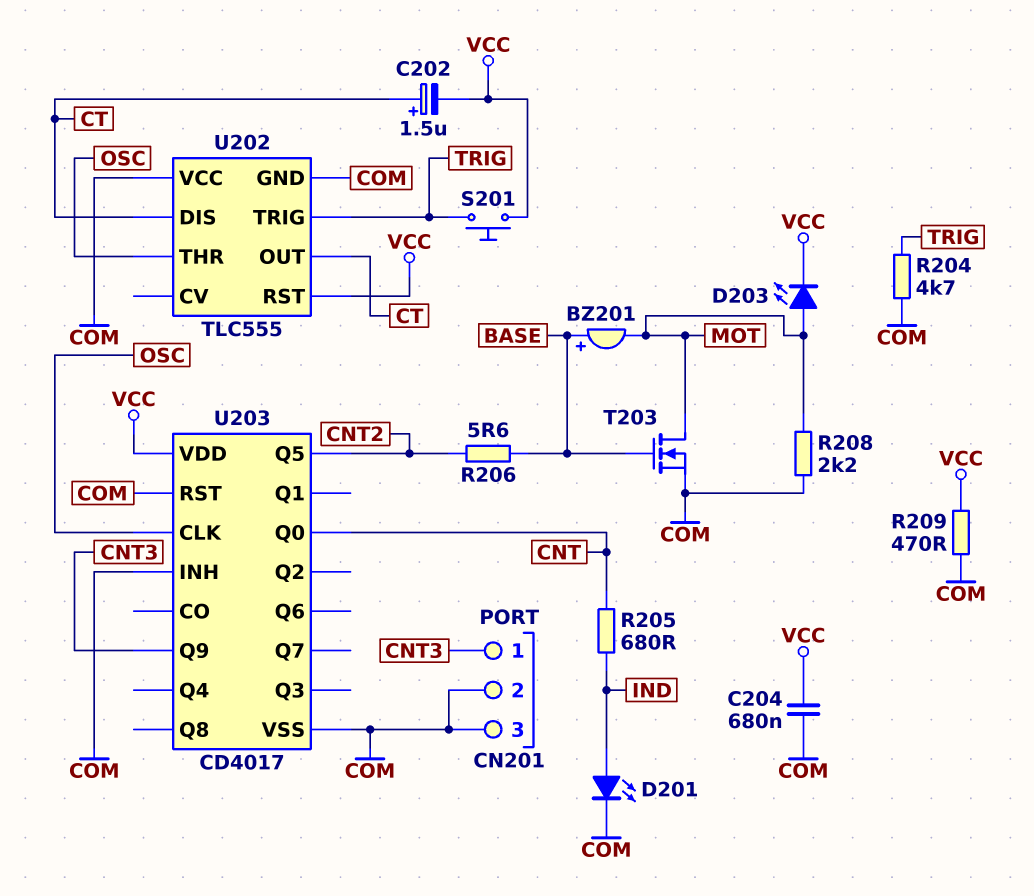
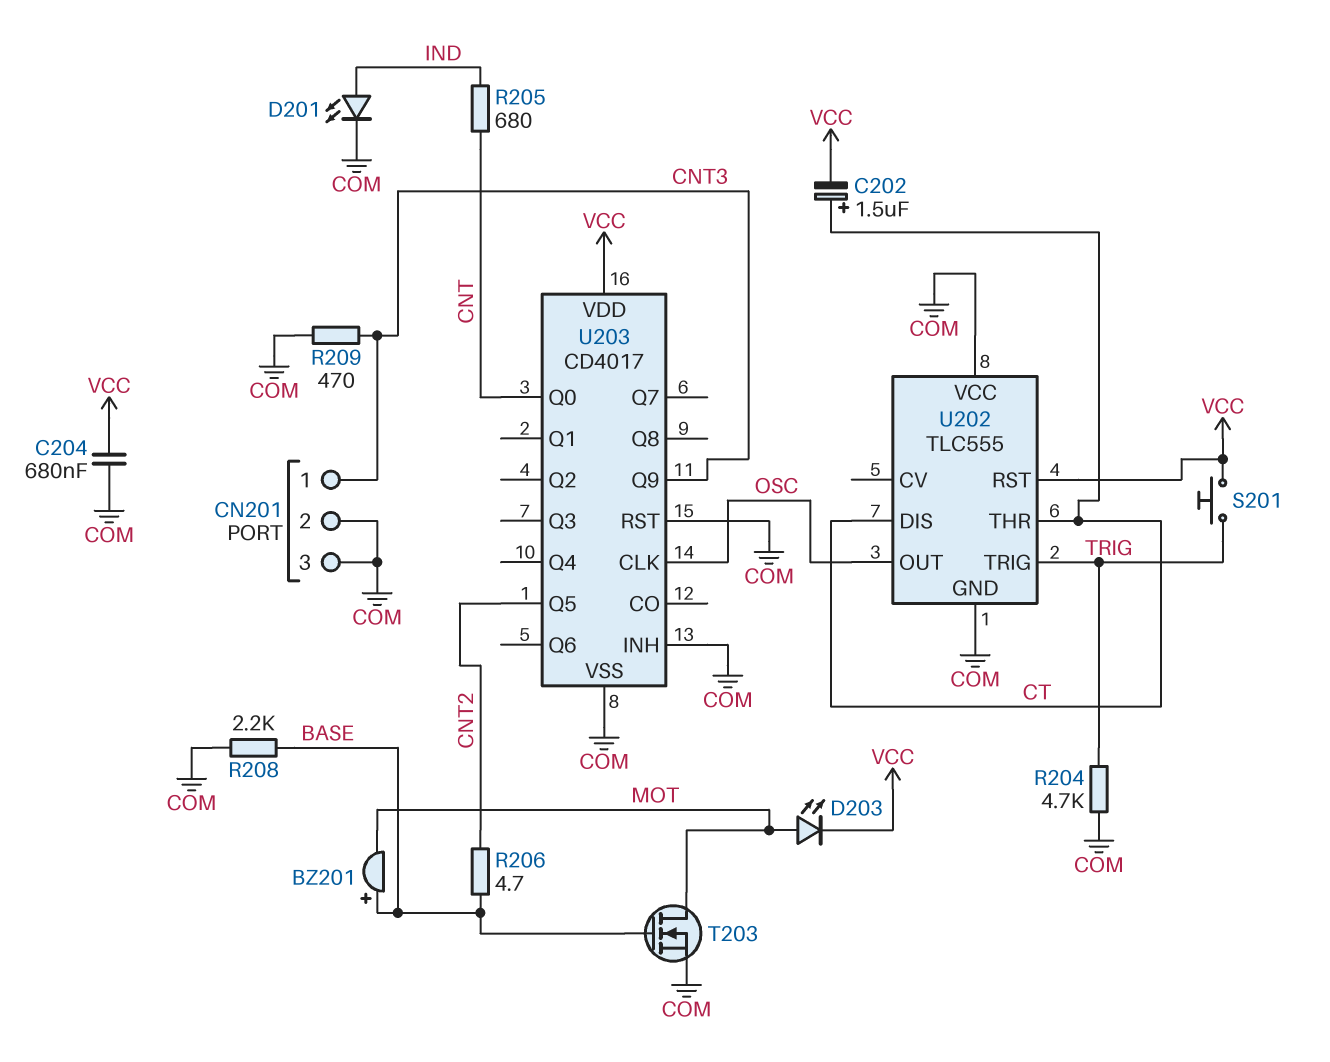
R206: 5.6 (BASE, CNT2) -> 4.7 (BASE, CNT2)
R208: 2.2k (COM, MOT) -> 2.2k (BASE, COM)
R209: 470 (COM, VCC) -> 470 (CNT3, COM)
U202 pin OUT: CT -> OSC
U202 pin THR: OSC -> CT

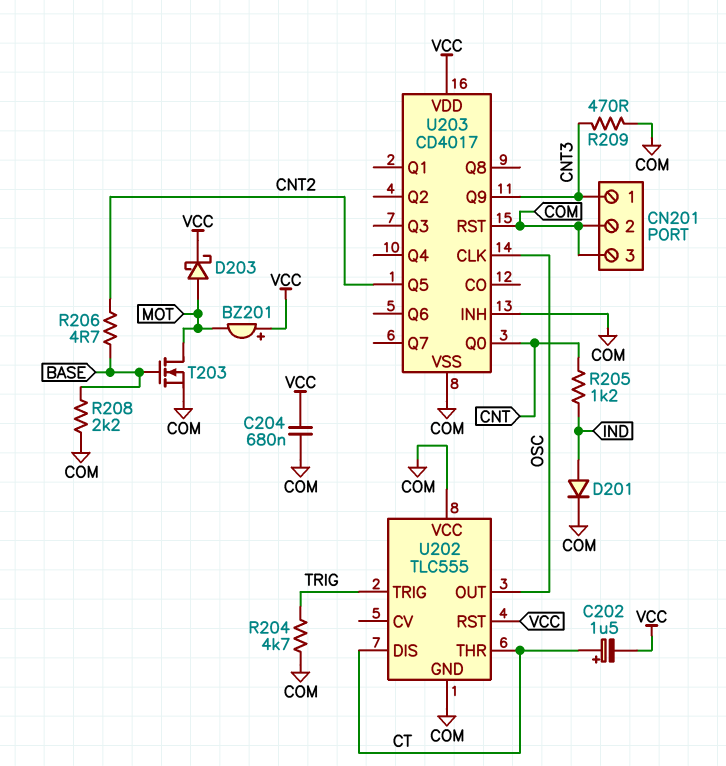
BZ201: buzzer (plus BASE, minus MOT) -> buzzer (plus VCC, minus MOT)
D201: LED (A IND, K COM) -> diode (A IND, K COM)
D203: LED (A MOT, K VCC) -> schottky (A MOT, K VCC)
R205: 680 (CNT, IND) -> 1.2k (CNT, IND)
S201: button (TRIG, VCC) -> none

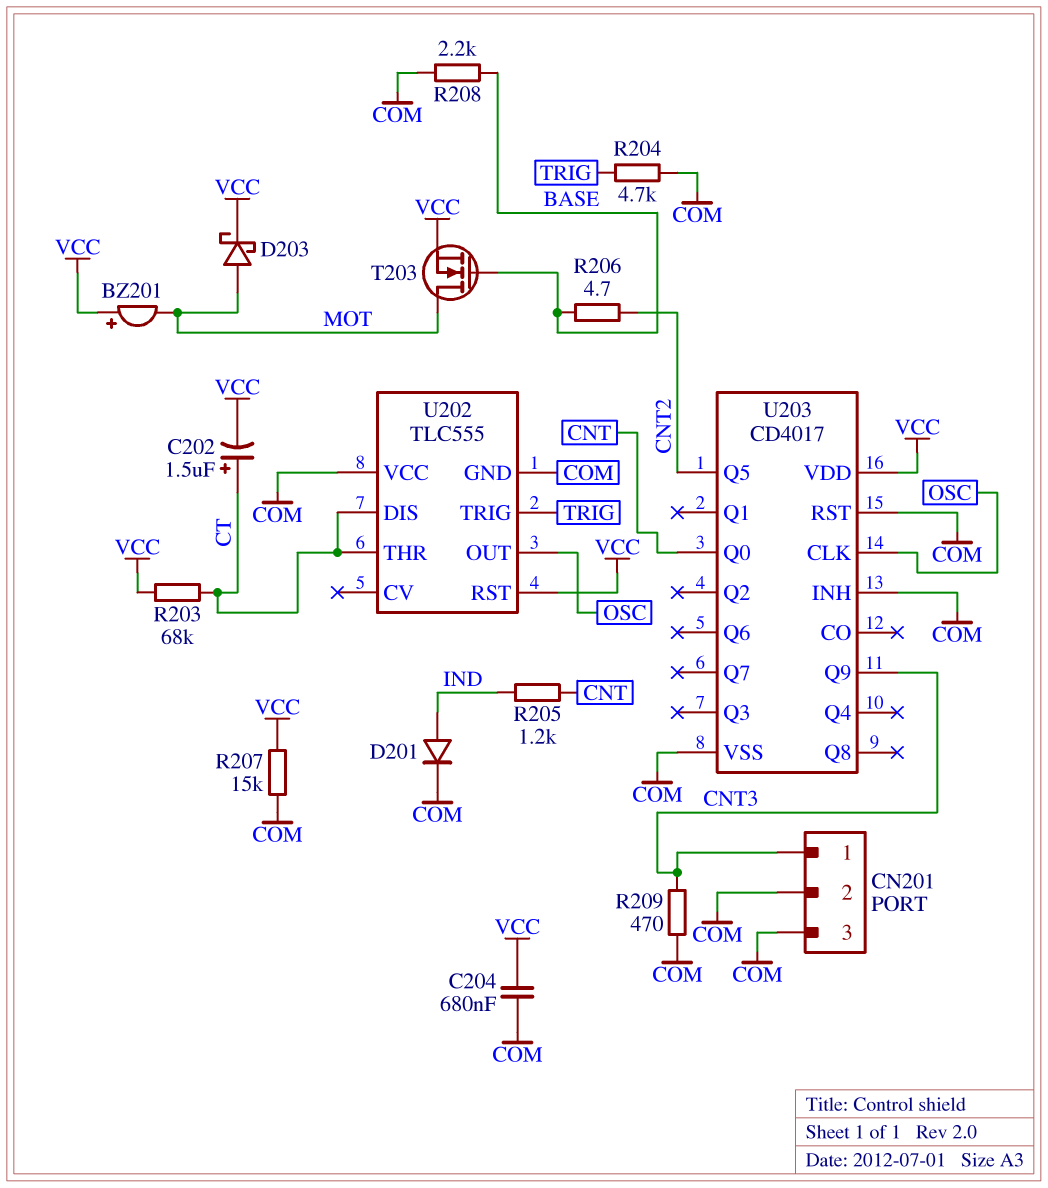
R203: none -> 68k (CT, VCC)
R207: none -> 15k (COM, VCC)
T203: NMOS (G BASE, D MOT, S COM) -> NMOS (G BASE, D MOT, S VCC)

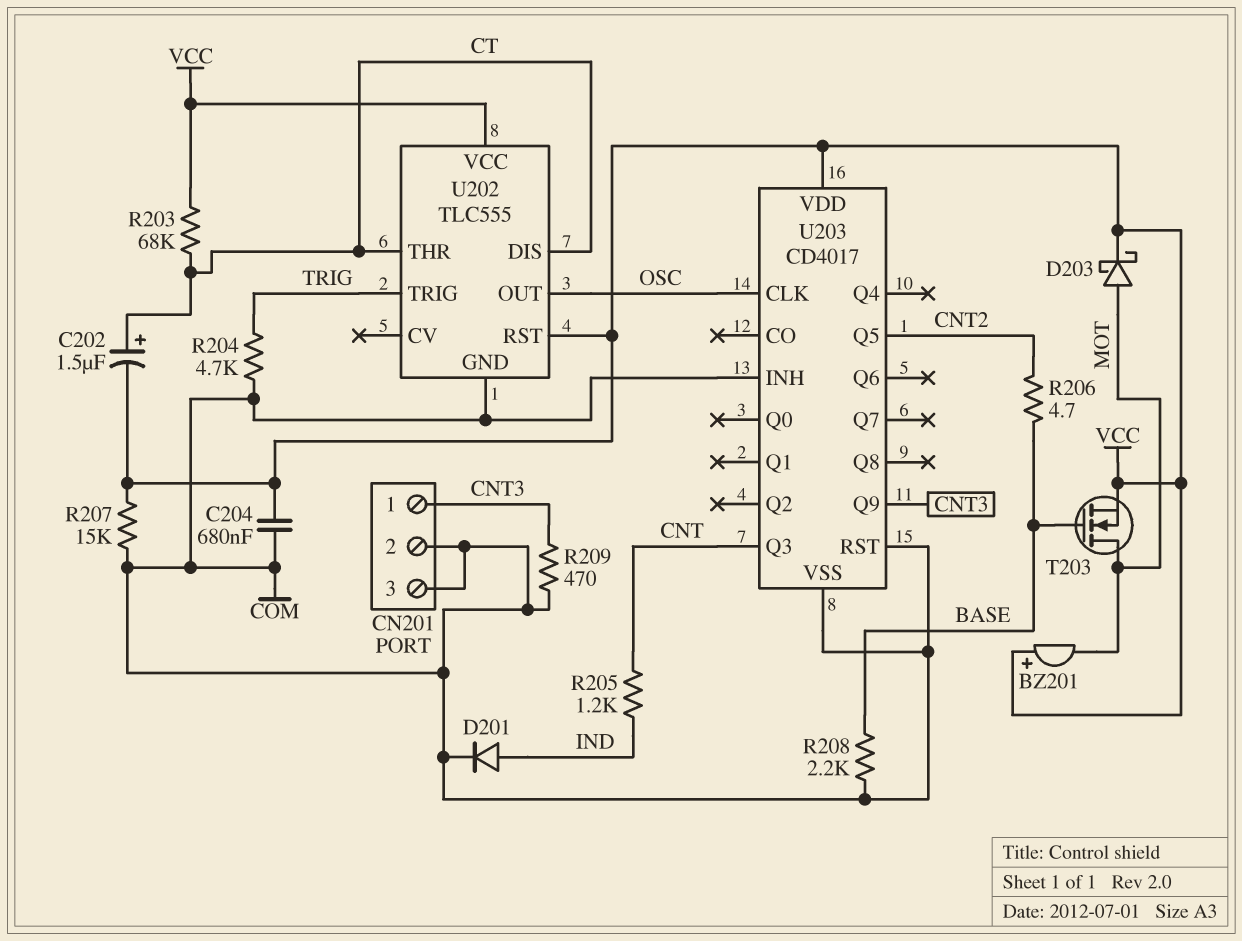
U202 pin VCC: COM -> VCC
U203 pin Q0: CNT -> none
U203 pin Q3: none -> CNT

